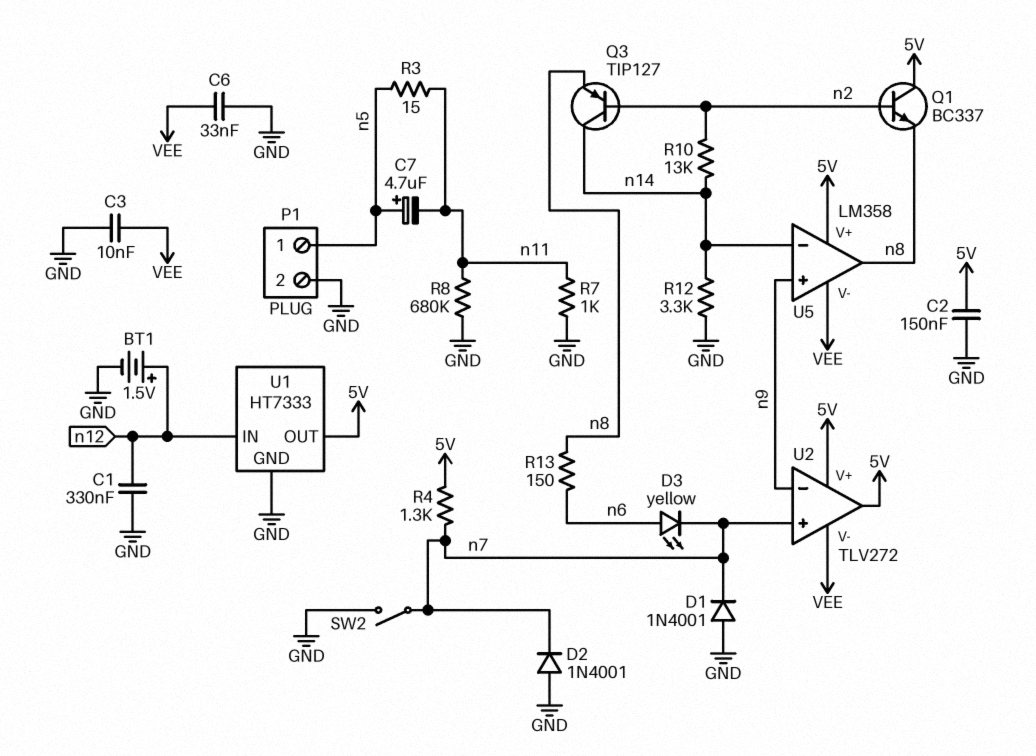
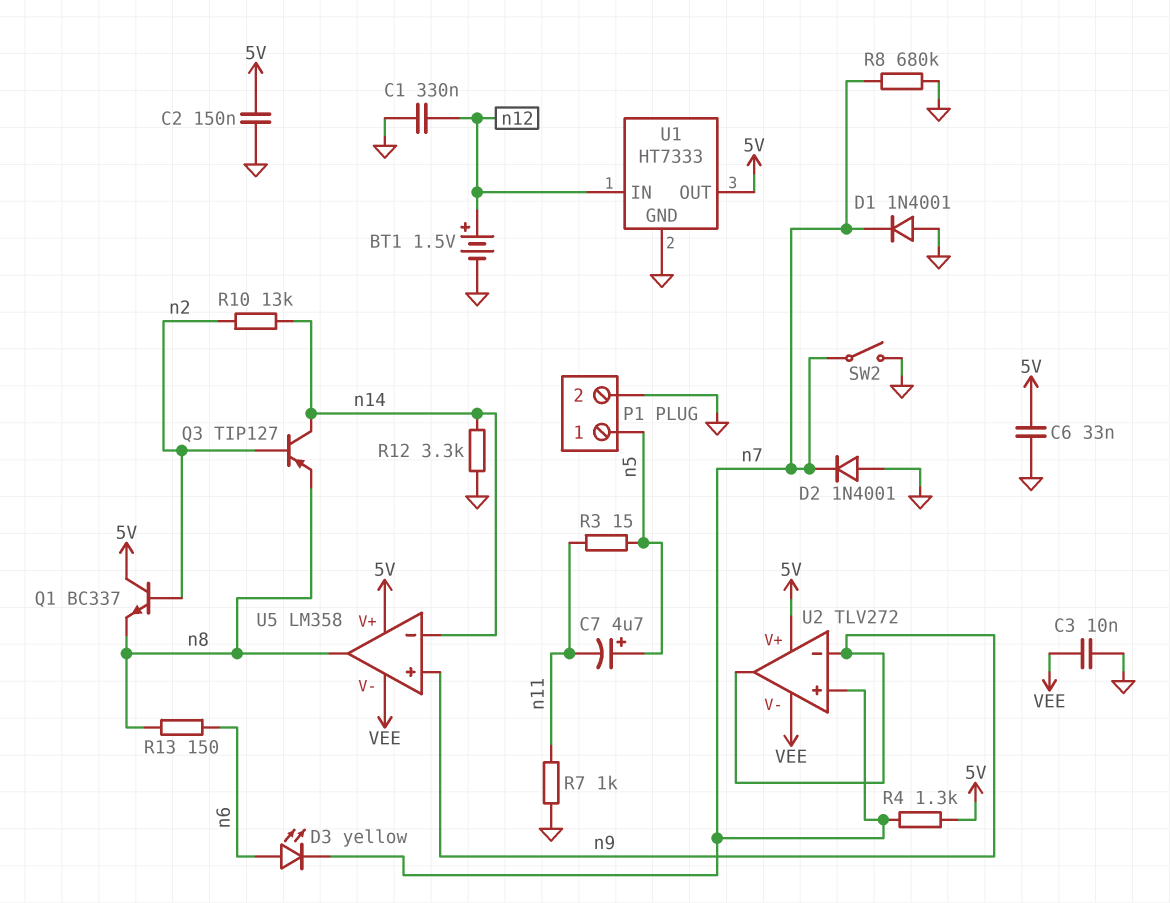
C6: 33nF (GND, VEE) -> 33nF (5V, GND)
R8: 680k (GND, n11) -> 680k (GND, n7)
U2 pin out: 5V -> n9

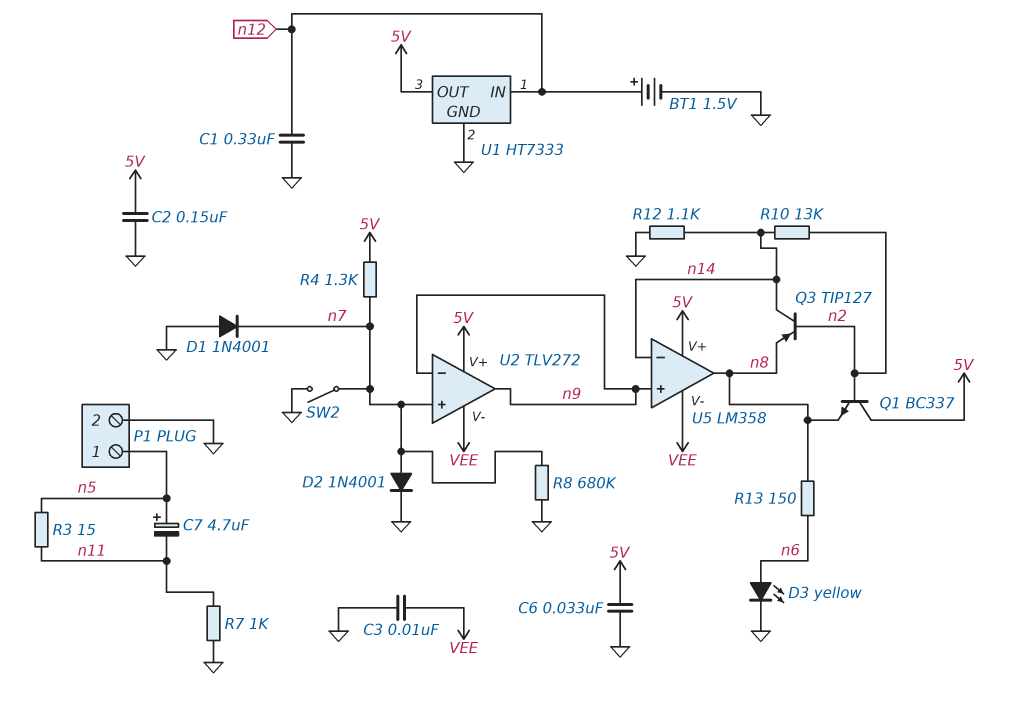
D2: diode 1N4001 (A GND, K n7) -> diode 1N4001 (A n7, K GND)
D3: LED yellow (A n6, K n7) -> LED yellow (A n6, K GND)
R12: 3.3k (GND, n14) -> 1.1k (GND, n14)

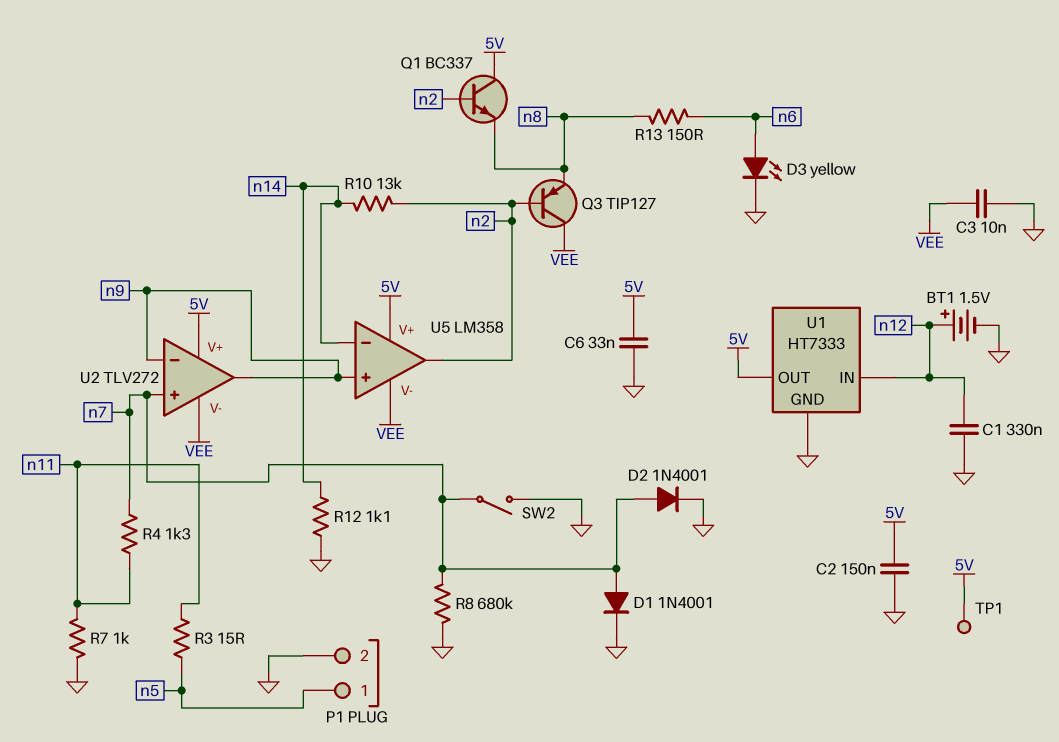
C7: 4.7uF (plus n5, minus n11) -> none
D1: diode 1N4001 (A GND, K n7) -> diode 1N4001 (A n7, K GND)
Q3: PNP TIP127 (B n2, C n14, E n8) -> PNP TIP127 (B n2, C VEE, E n8)
R4: 1.3k (5V, n7) -> 1.3k (n7, n11)
TP1: none -> test point (5V)
U5 pin out: n8 -> n2

